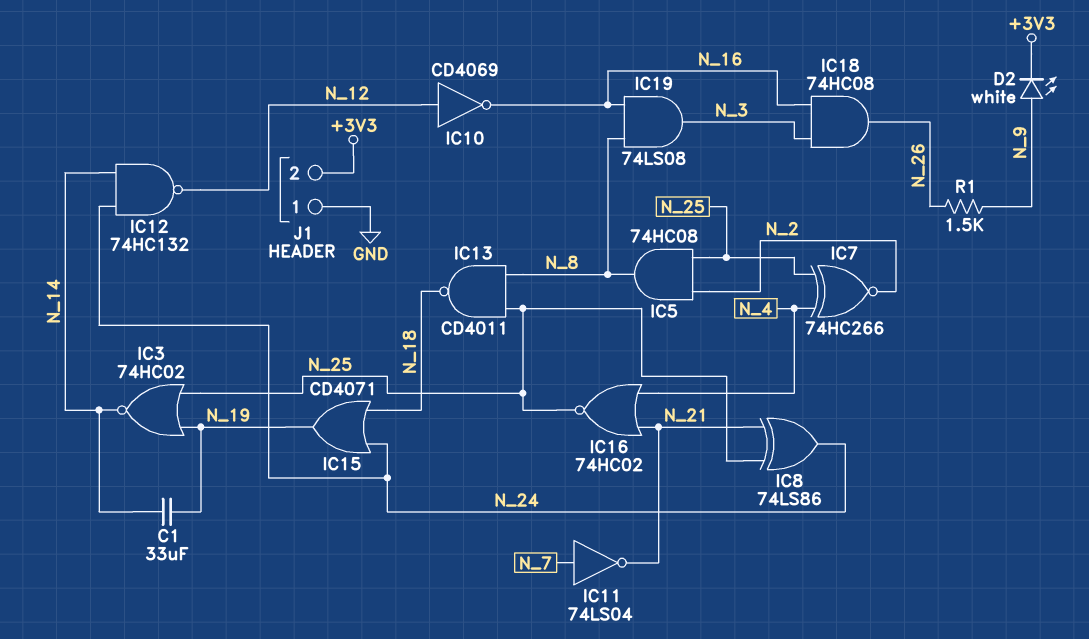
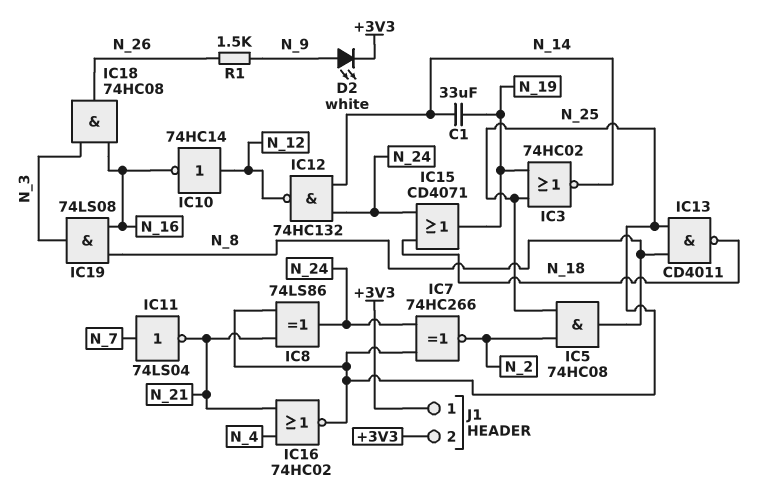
IC7: XNOR 74HC266 (in N_4, in N_25, out N_2) -> XNOR 74HC266 (in N_24, in N_25, out N_2)
IC10: NOT CD4069 (in N_12, out N_16) -> NOT 74HC14 (in N_12, out N_16)
J1 pin 1: GND -> +3V3

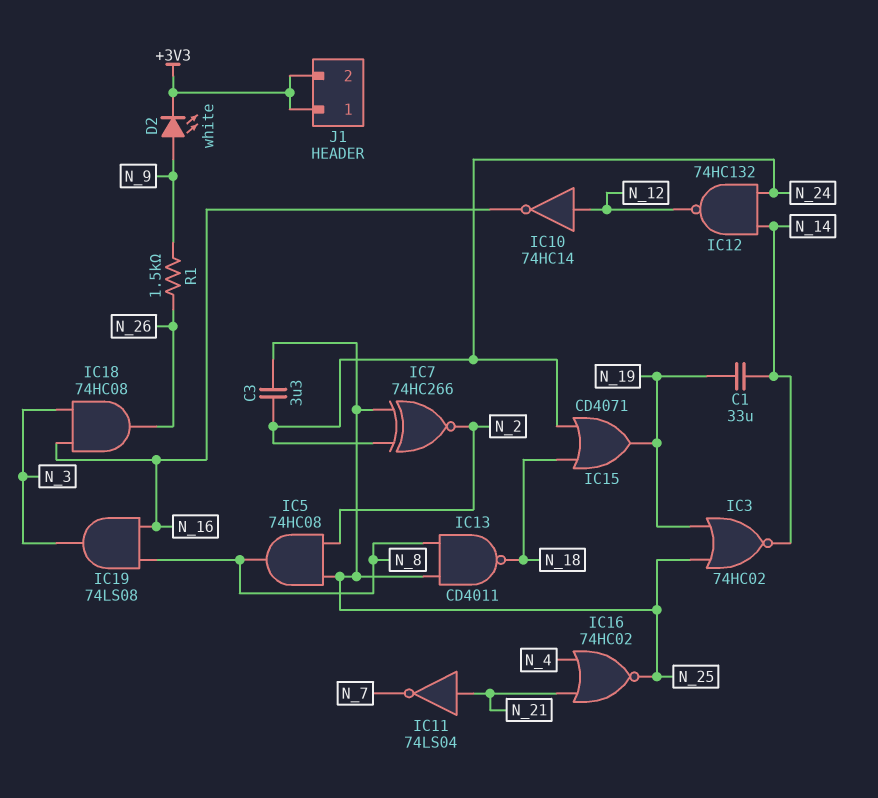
C3: none -> 3.3uF (N_24, N_25)
IC8: XOR 74LS86 (in N_21, in N_25, out N_24) -> none
IC11: NOT 74LS04 (in N_7, out N_21) -> NOT 74LS04 (in N_21, out N_7)

